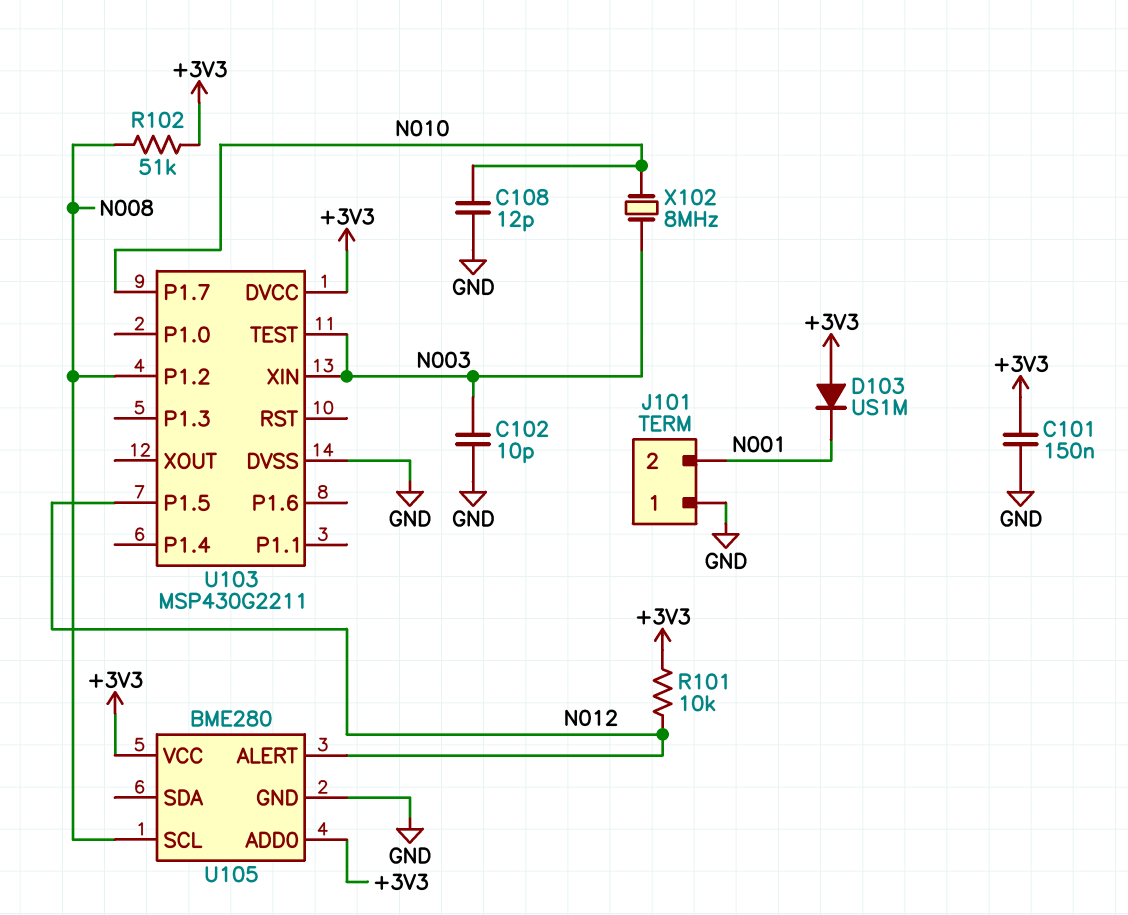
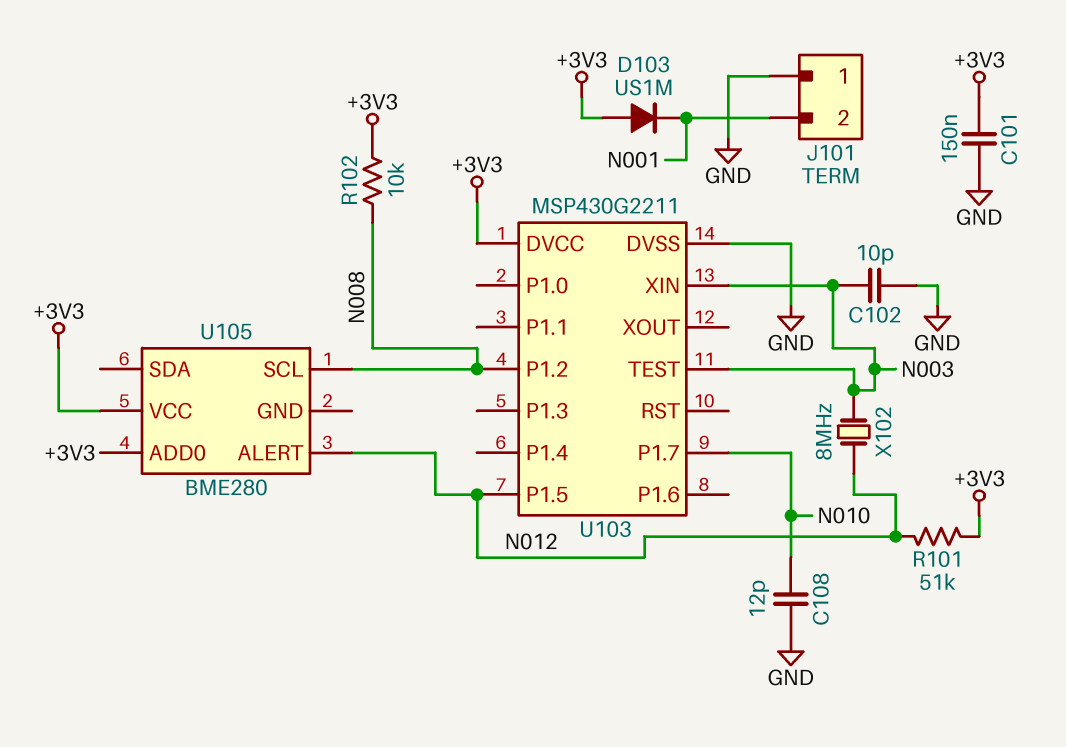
R101: 10k (+3V3, N012) -> 51k (+3V3, N012)
R102: 51k (+3V3, N008) -> 10k (+3V3, N008)
U105 pin GND: GND -> none
X102: 8MHz (N003, N010) -> 8MHz (N003, N012)

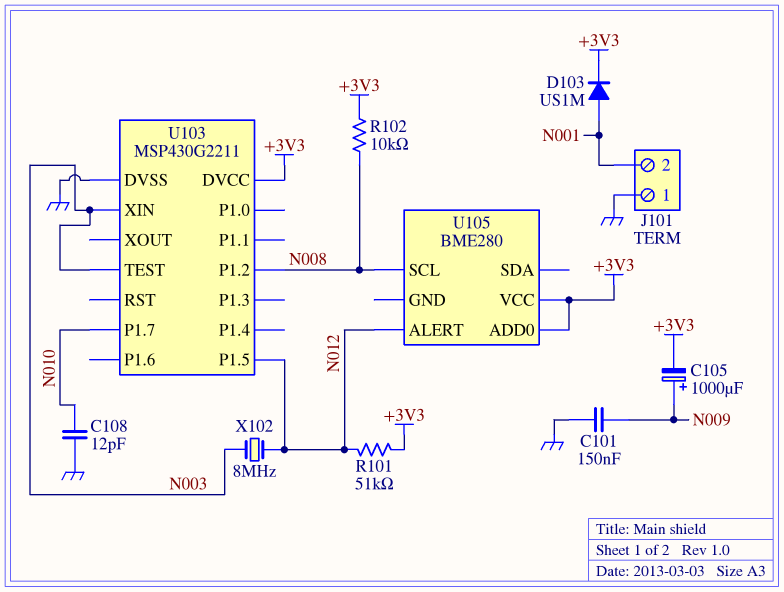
C101: 150nF (+3V3, GND) -> 150nF (GND, N009)
C102: 10pF (GND, N003) -> none
C105: none -> 1000uF (plus N009, minus +3V3)
D103: diode US1M (A +3V3, K N001) -> diode US1M (A N001, K +3V3)

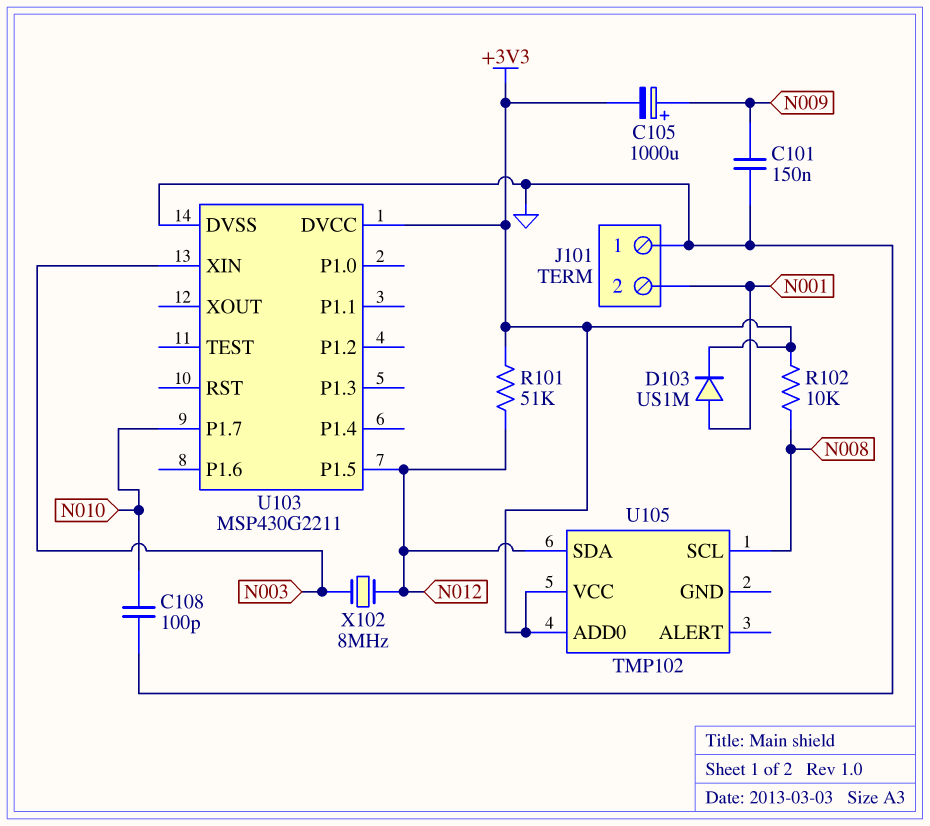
C108: 12pF (GND, N010) -> 100pF (GND, N010)
U103 pin P1.2: N008 -> none
U103 pin TEST: N003 -> none
U105: BME280 -> TMP102
U105 pin ALERT: N012 -> none
U105 pin SDA: none -> N012

